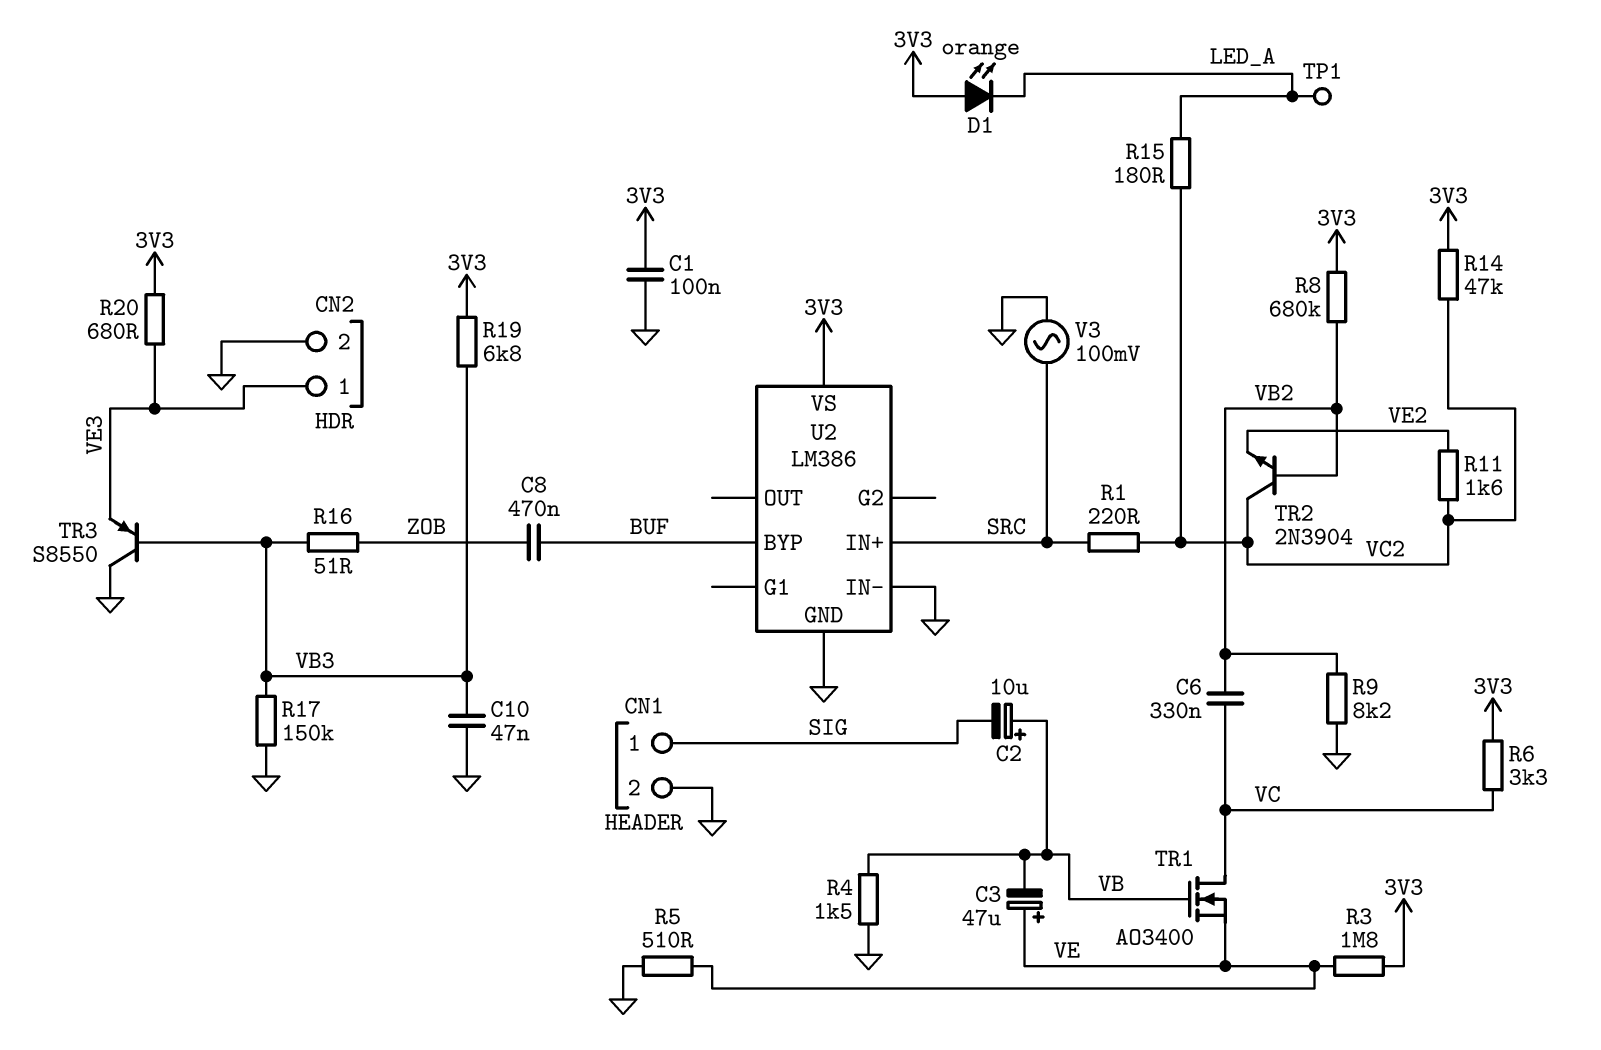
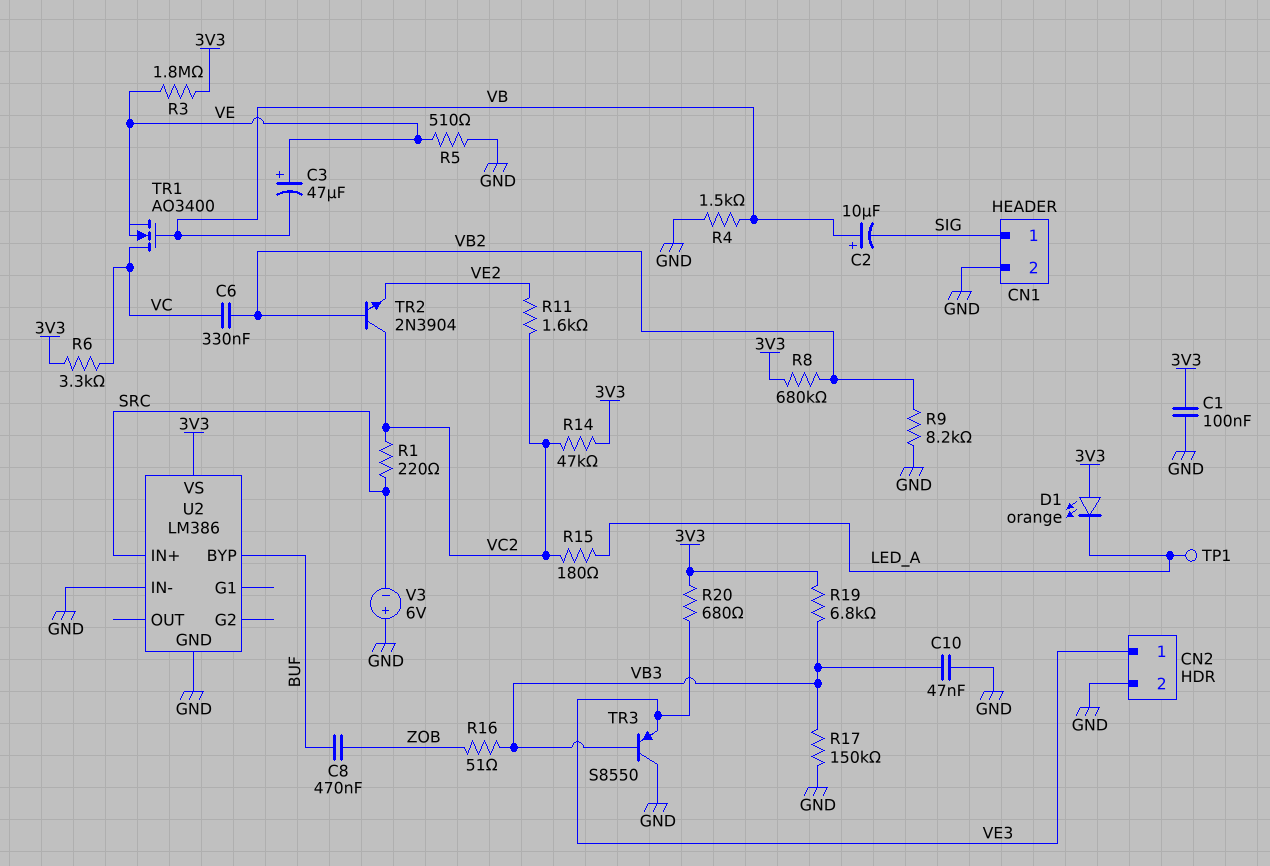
V3: AC 100mV (GND, SRC) -> 6V (plus GND, minus SRC)

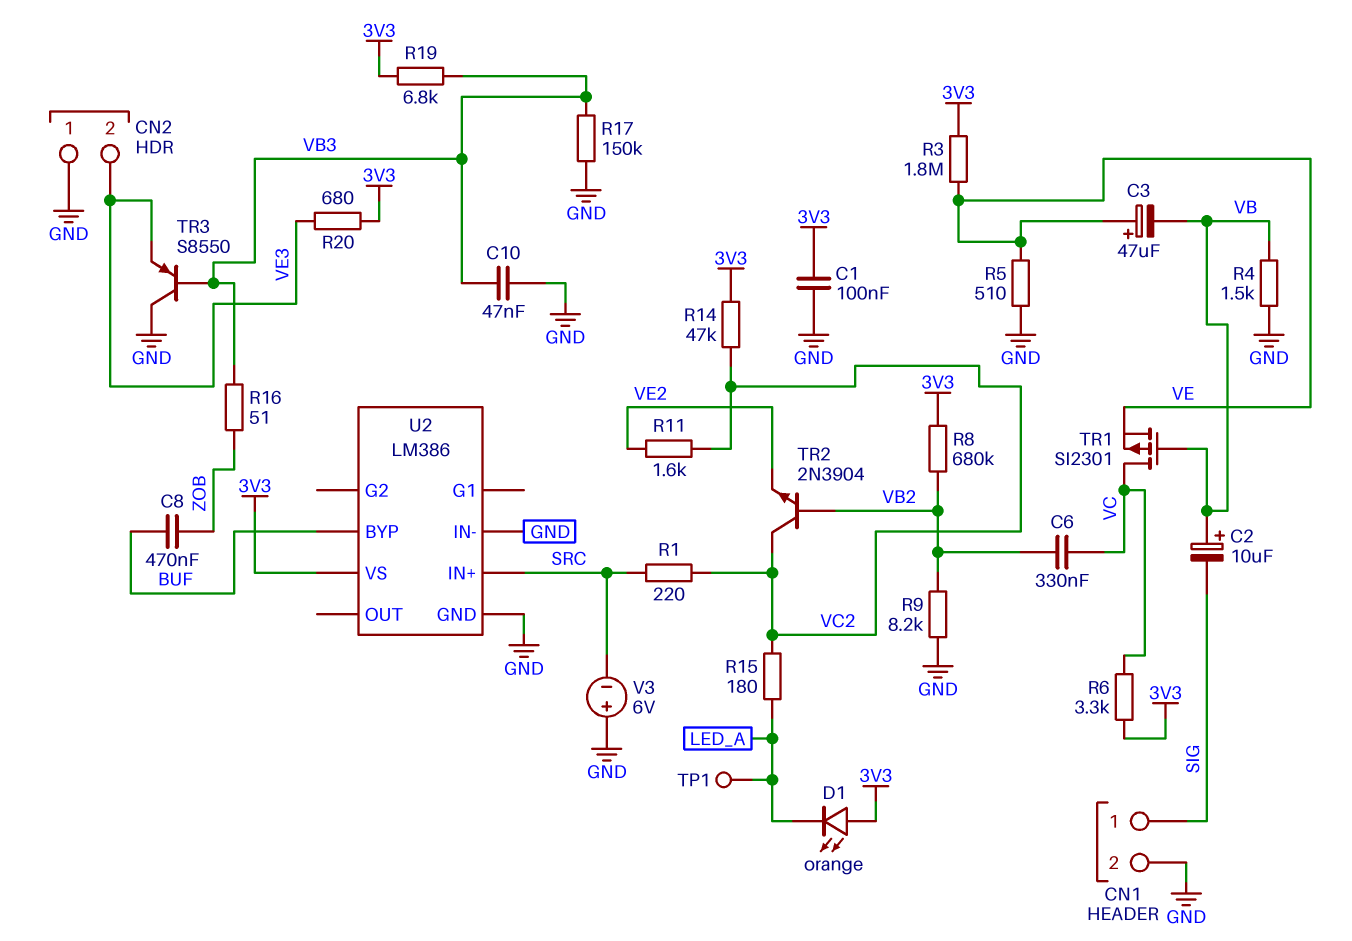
CN2 pin 1: VE3 -> GND
CN2 pin 2: GND -> VE3
TR1: NMOS AO3400 (G VB, D VC, S VE) -> PMOS SI2301 (G VB, D VC, S VE)

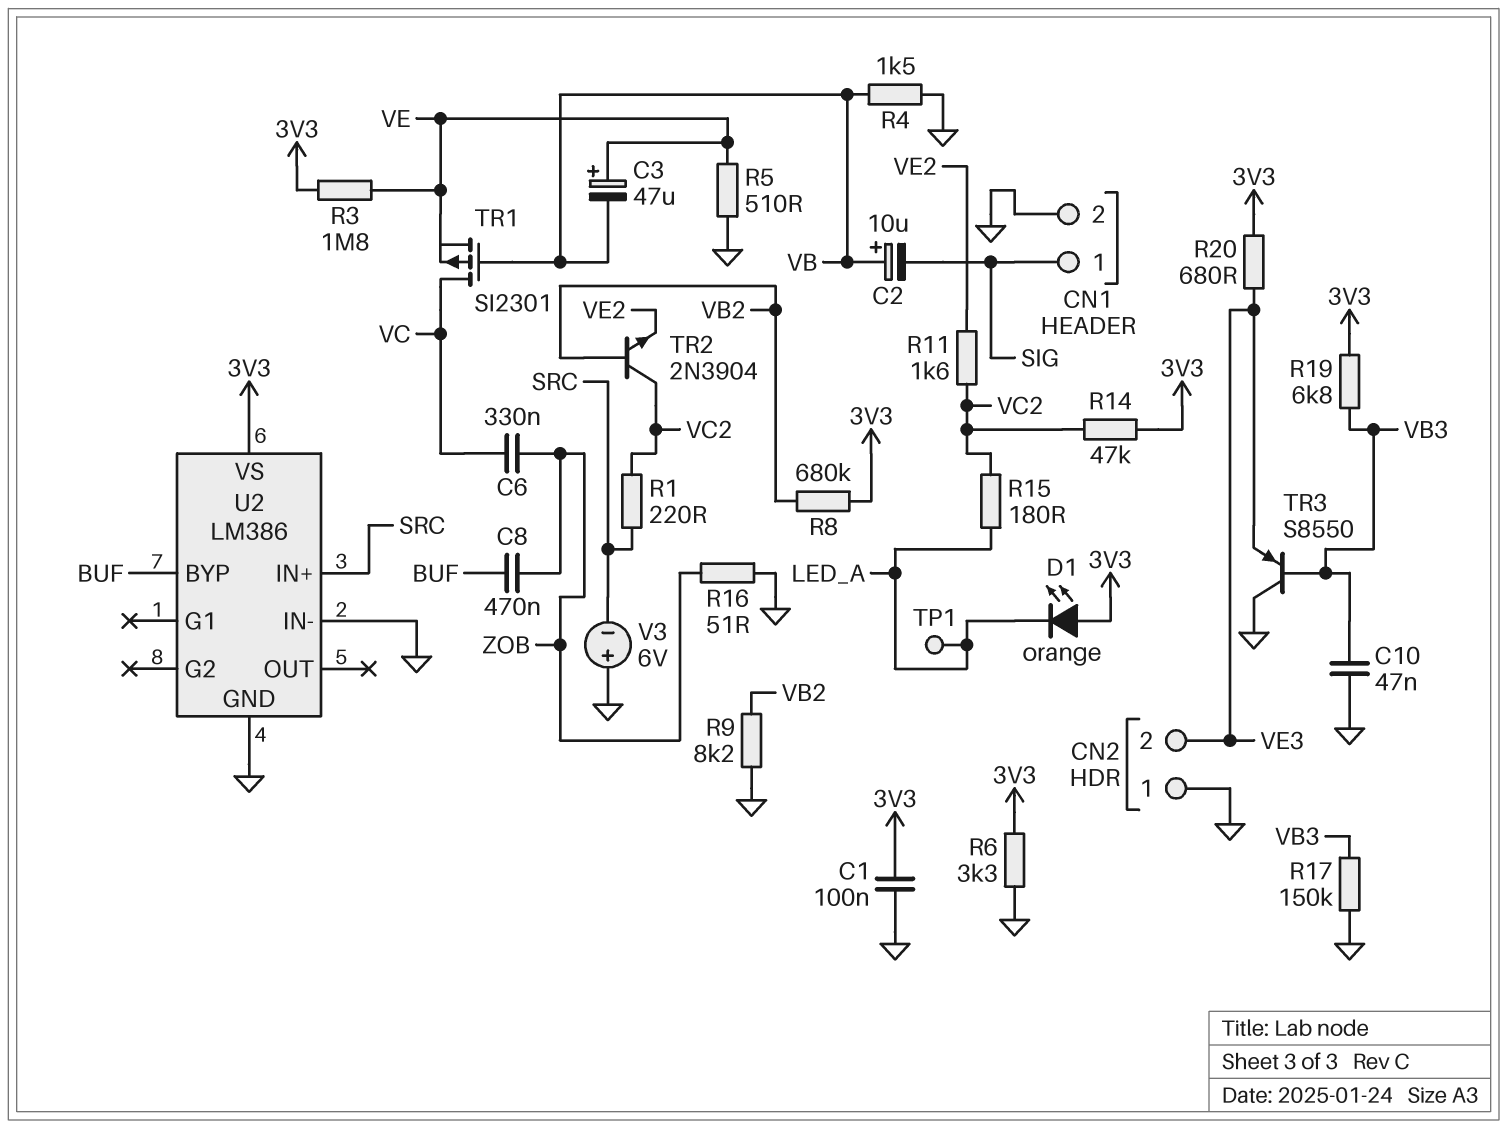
C6: 330nF (VB2, VC) -> 330nF (VC, ZOB)
R6: 3.3k (3V3, VC) -> 3.3k (3V3, GND)
R16: 51 (VB3, ZOB) -> 51 (GND, ZOB)

